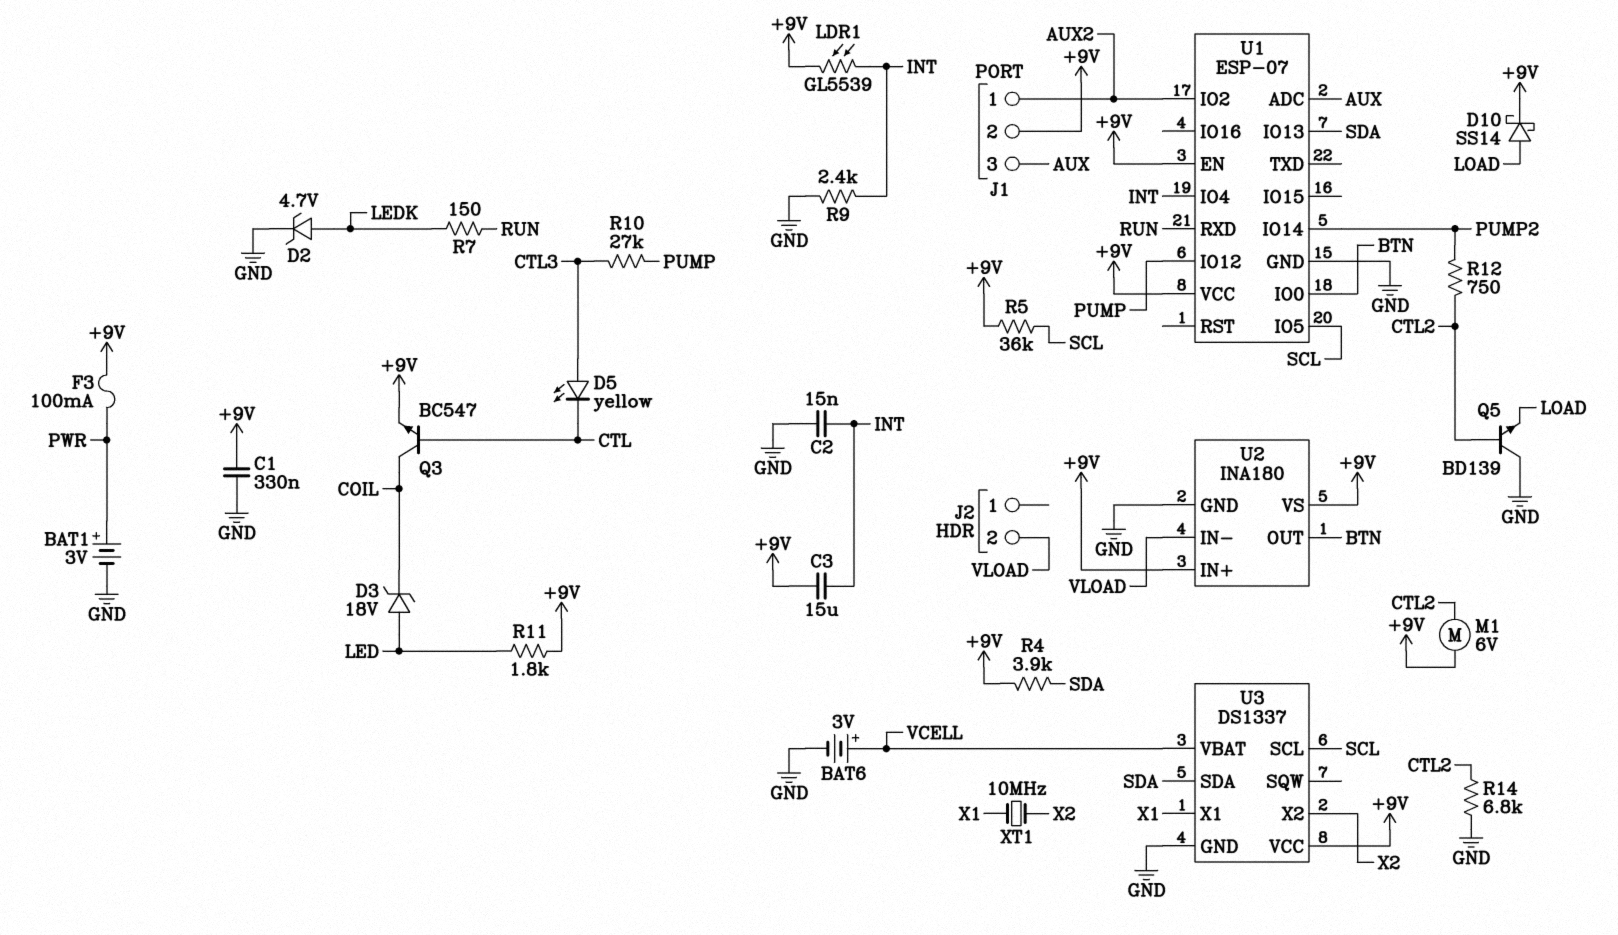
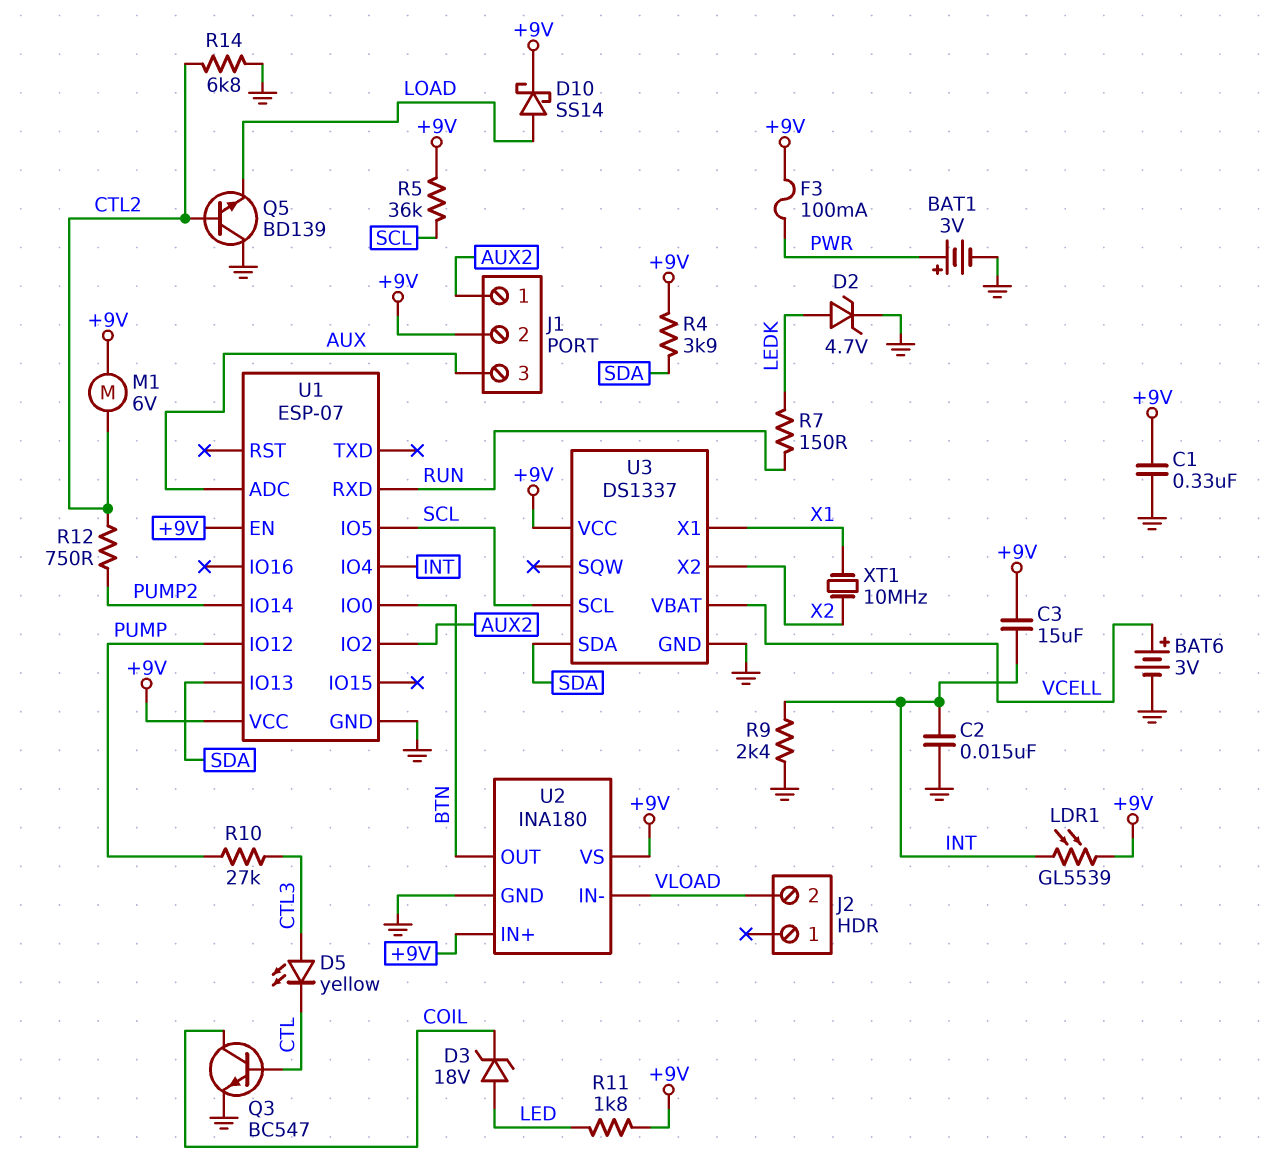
Q3: NPN BC547 (B CTL, C COIL, E +9V) -> NPN BC547 (B CTL, C COIL, E GND)

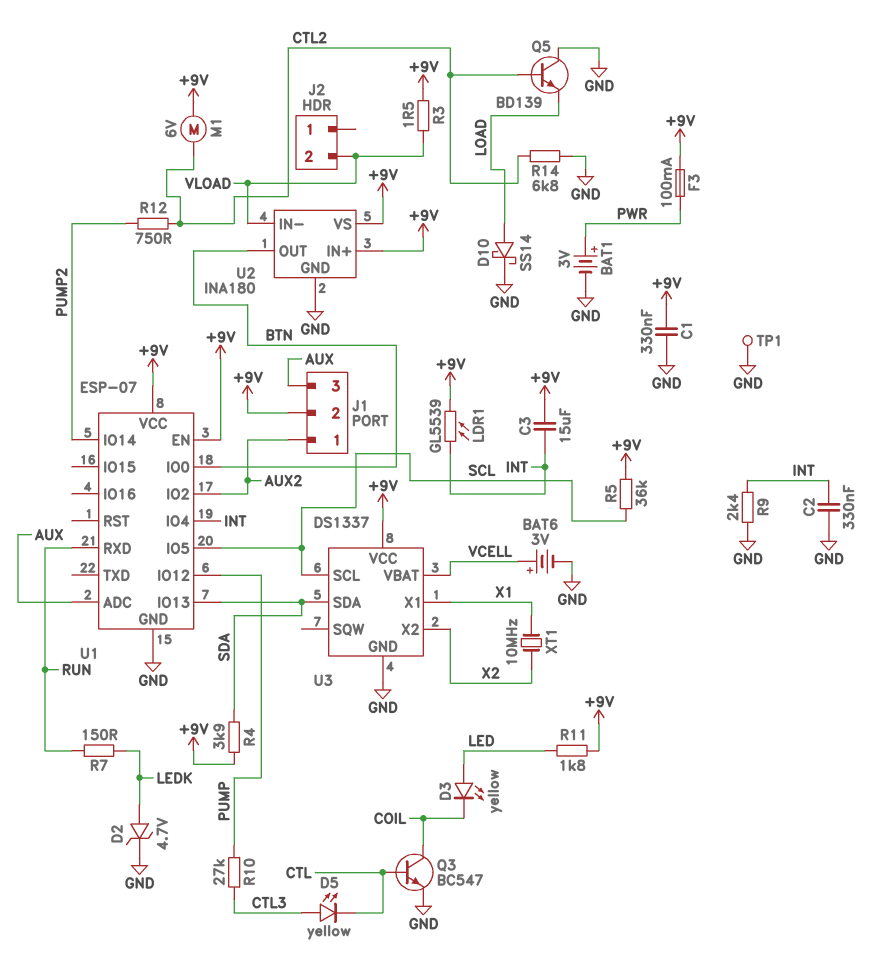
C2: 15nF (GND, INT) -> 330nF (GND, INT)
D3: zener 18V (A LED, K COIL) -> LED yellow (A LED, K COIL)
D10: schottky SS14 (A LOAD, K +9V) -> schottky SS14 (A LOAD, K GND)
R3: none -> 1.5 (+9V, VLOAD)
TP1: none -> test point (GND)

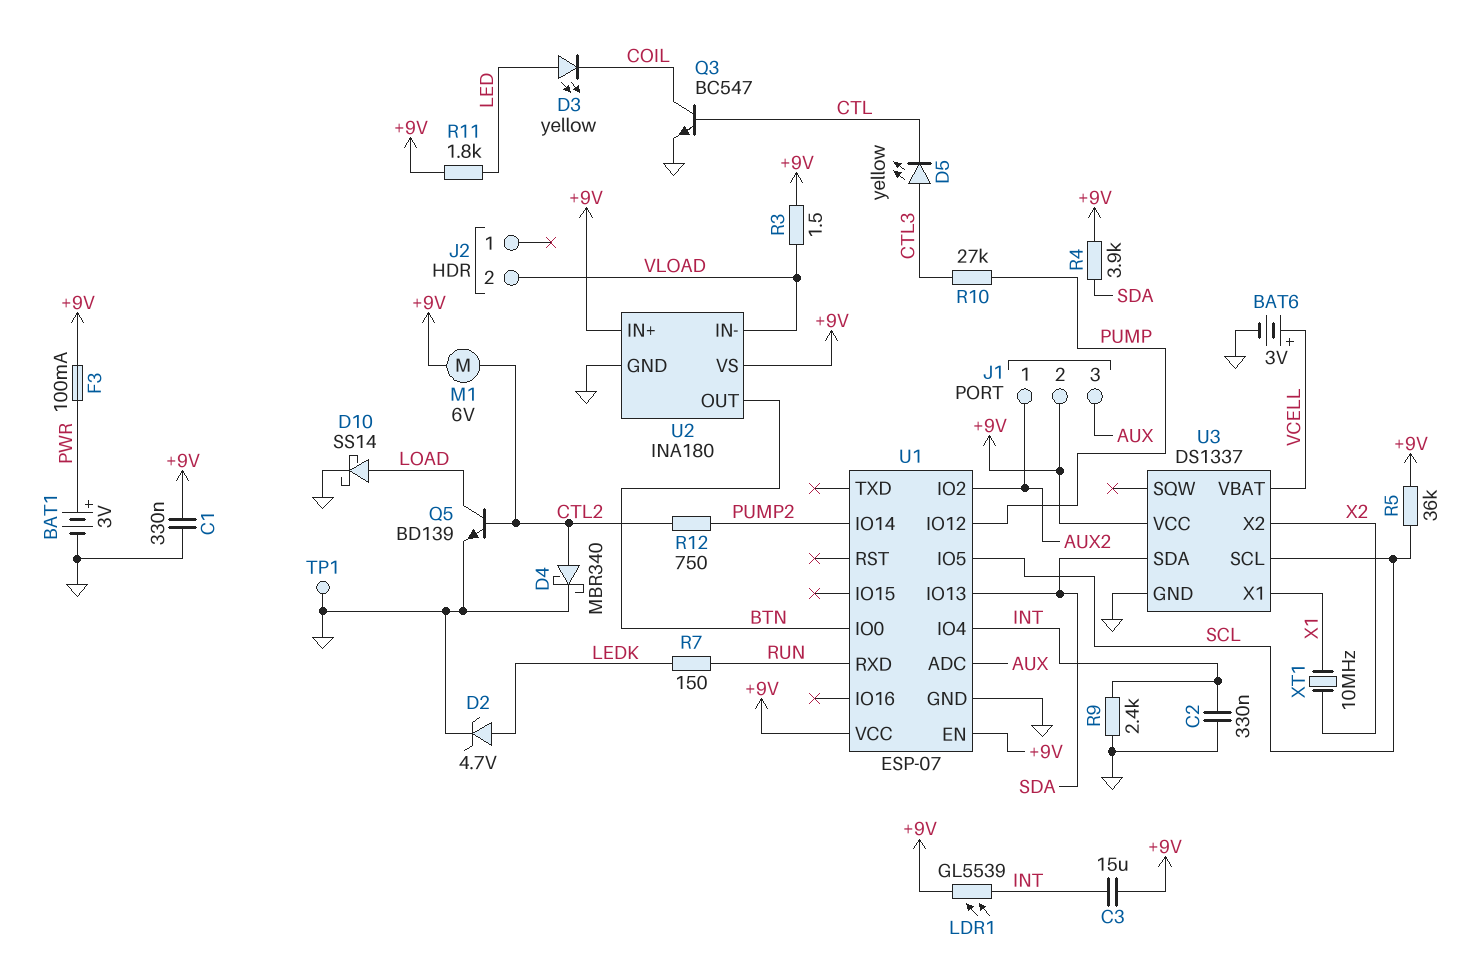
D4: none -> schottky MBR340 (A CTL2, K GND)
Q5: NPN BD139 (B CTL2, C GND, E LOAD) -> NPN BD139 (B CTL2, C LOAD, E GND)
R14: 6.8k (CTL2, GND) -> none

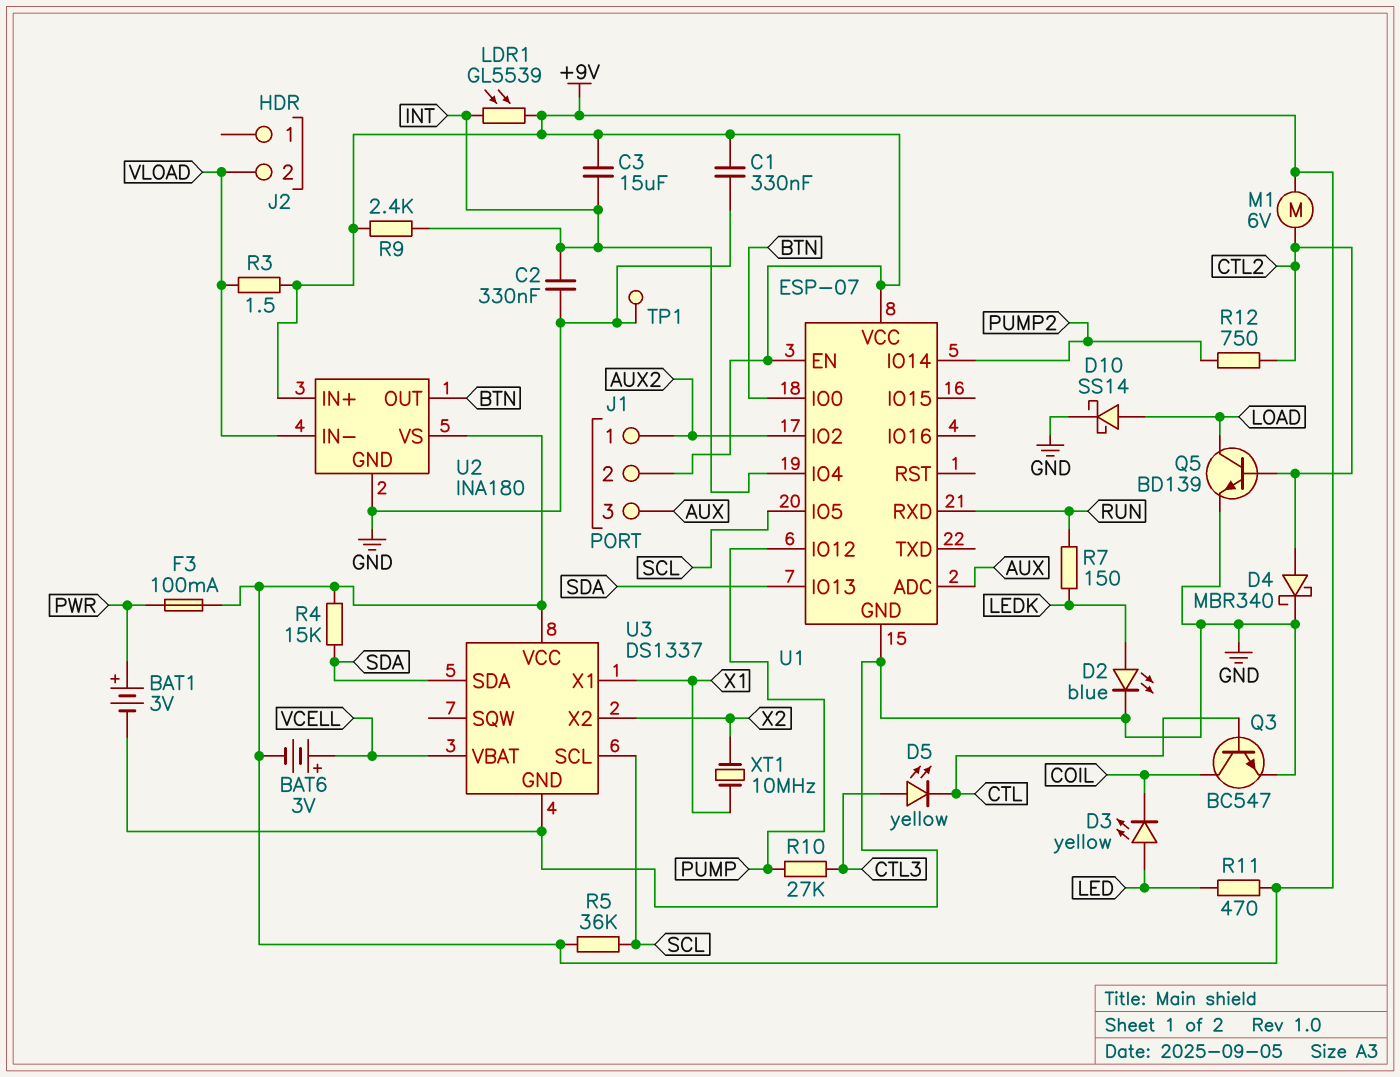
BAT6: 3V (plus VCELL, minus GND) -> 3V (plus VCELL, minus +9V)
D2: zener 4.7V (A LEDK, K GND) -> LED blue (A LEDK, K GND)
R4: 3.9k (+9V, SDA) -> 15k (+9V, SDA)
R9: 2.4k (GND, INT) -> 2.4k (+9V, INT)
R11: 1.8k (+9V, LED) -> 470 (+9V, LED)

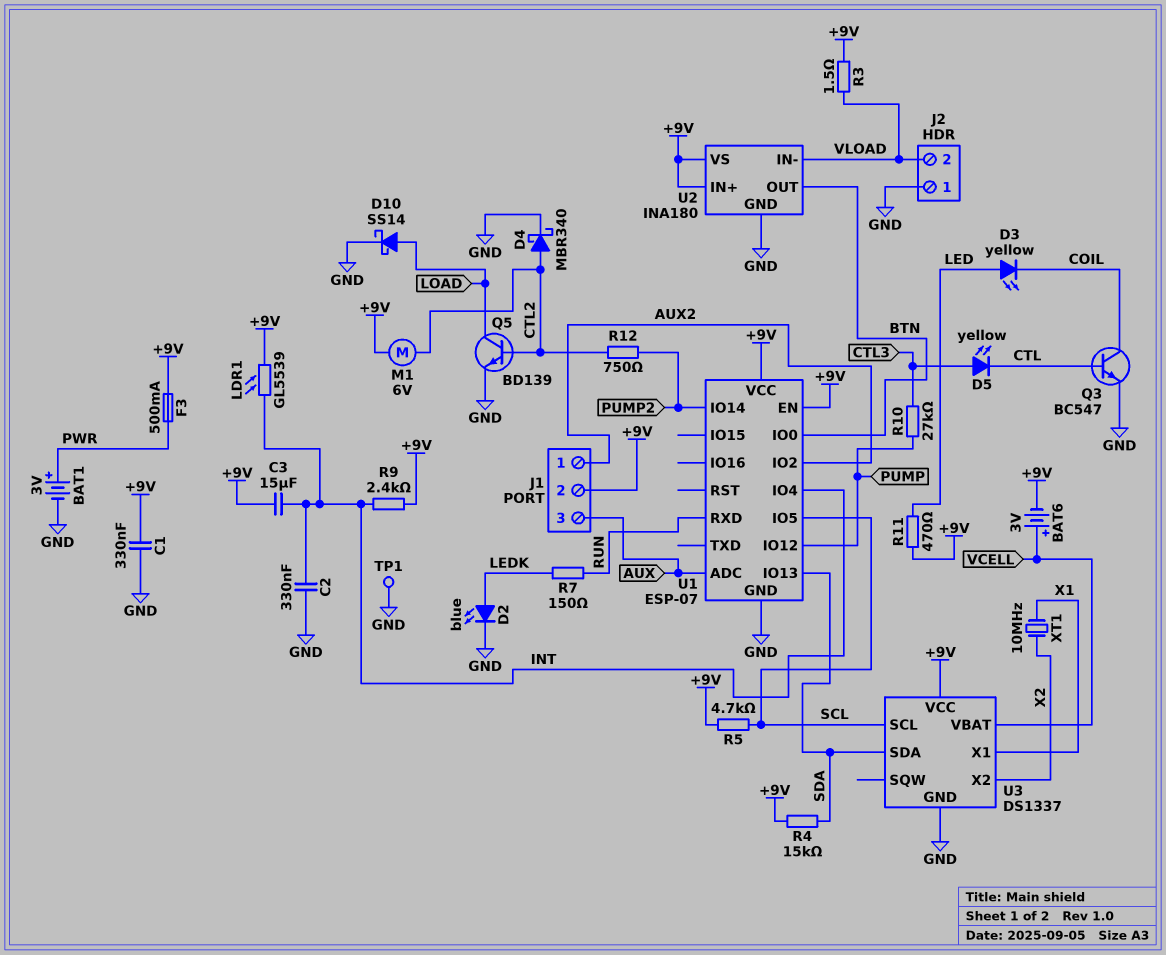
F3: 100mA (+9V, PWR) -> 500mA (+9V, PWR)
J2 pin 1: none -> GND
R5: 36k (+9V, SCL) -> 4.7k (+9V, SCL)

